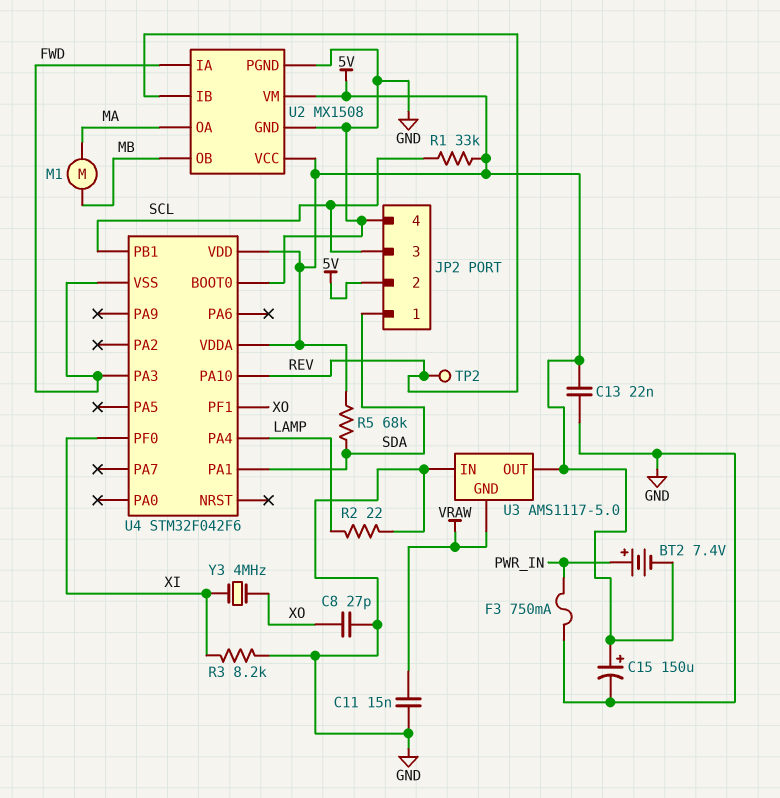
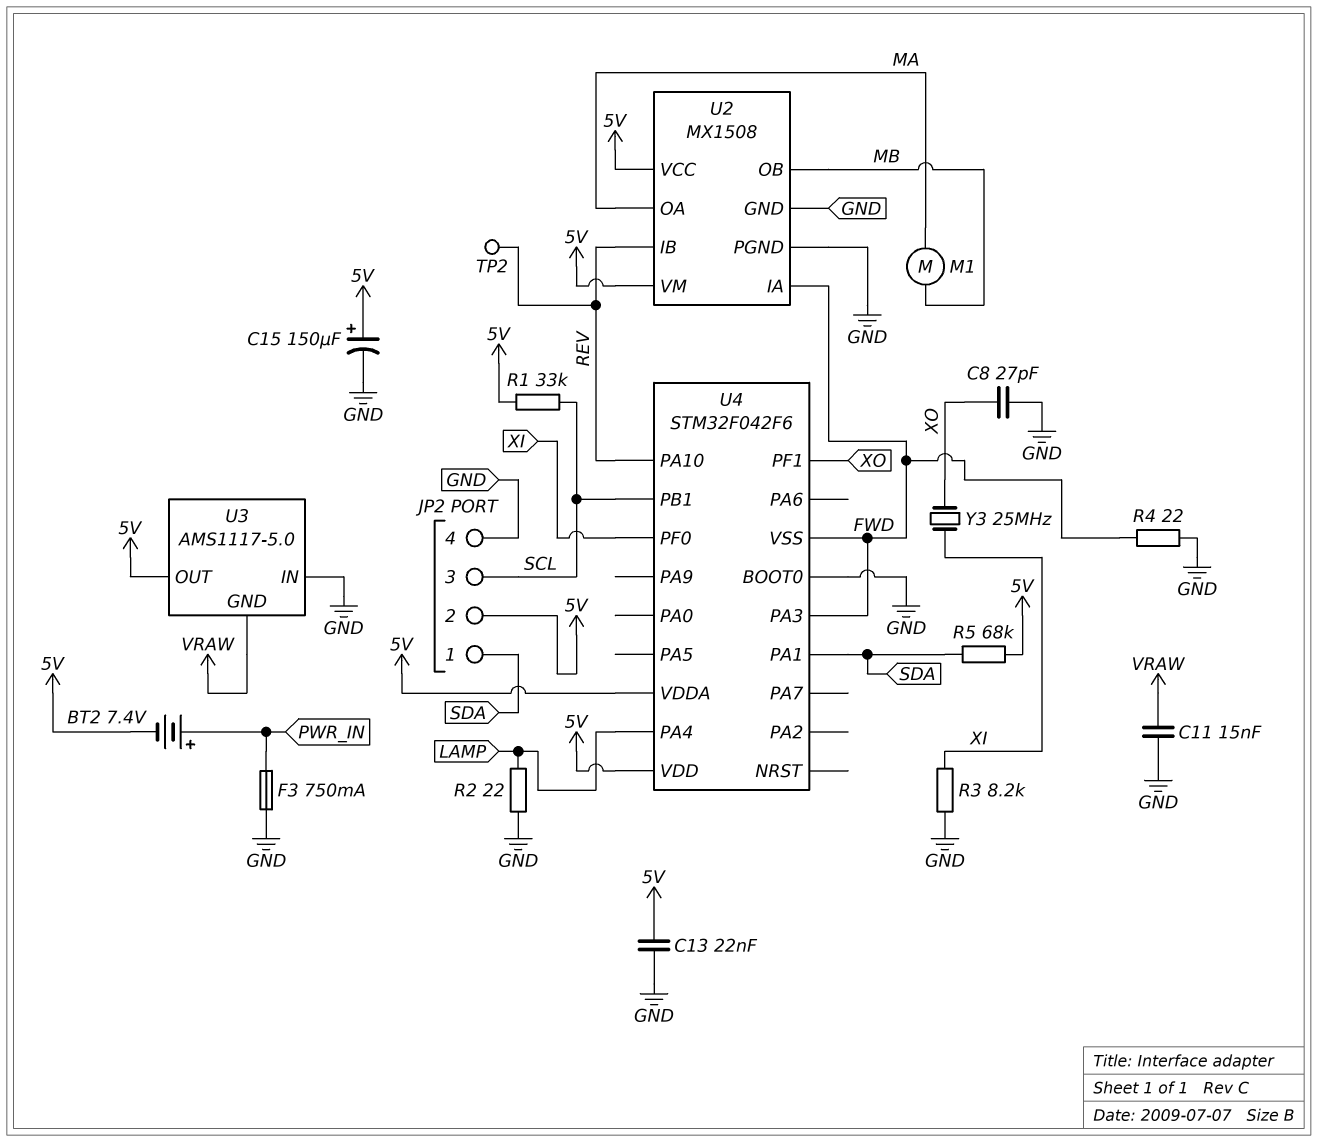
R4: none -> 22 (FWD, GND)
Y3: 4MHz (XI, XO) -> 25MHz (XI, XO)

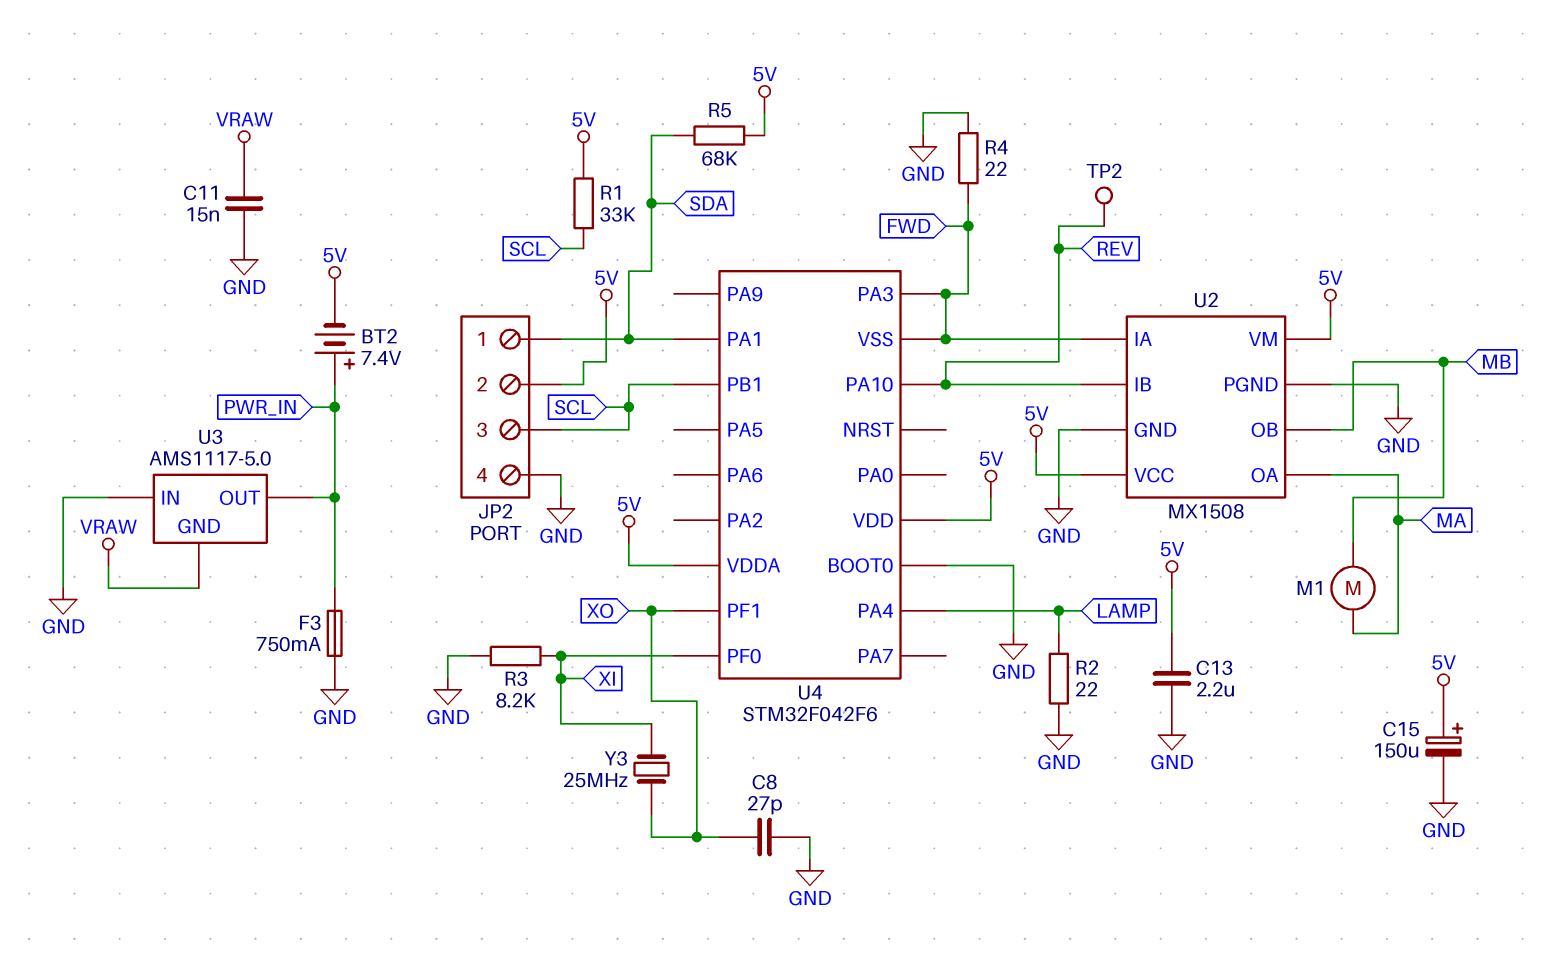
C13: 22nF (5V, GND) -> 2.2uF (5V, GND)
U3 pin OUT: 5V -> PWR_IN

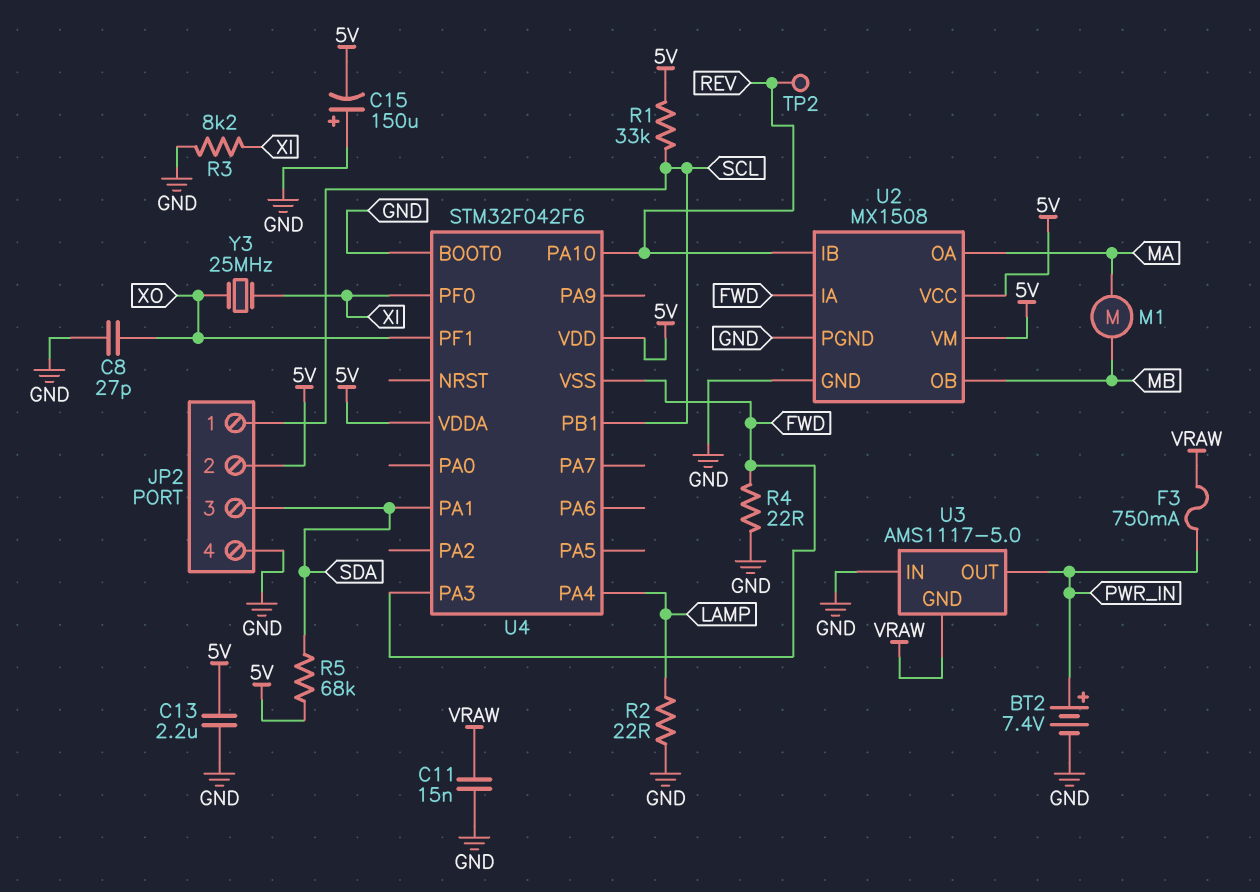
BT2: 7.4V (plus PWR_IN, minus 5V) -> 7.4V (plus PWR_IN, minus GND)
C15: 150uF (plus 5V, minus GND) -> 150uF (plus GND, minus 5V)
F3: 750mA (GND, PWR_IN) -> 750mA (PWR_IN, VRAW)
JP2 pin 1: SDA -> SCL
JP2 pin 3: SCL -> SDA

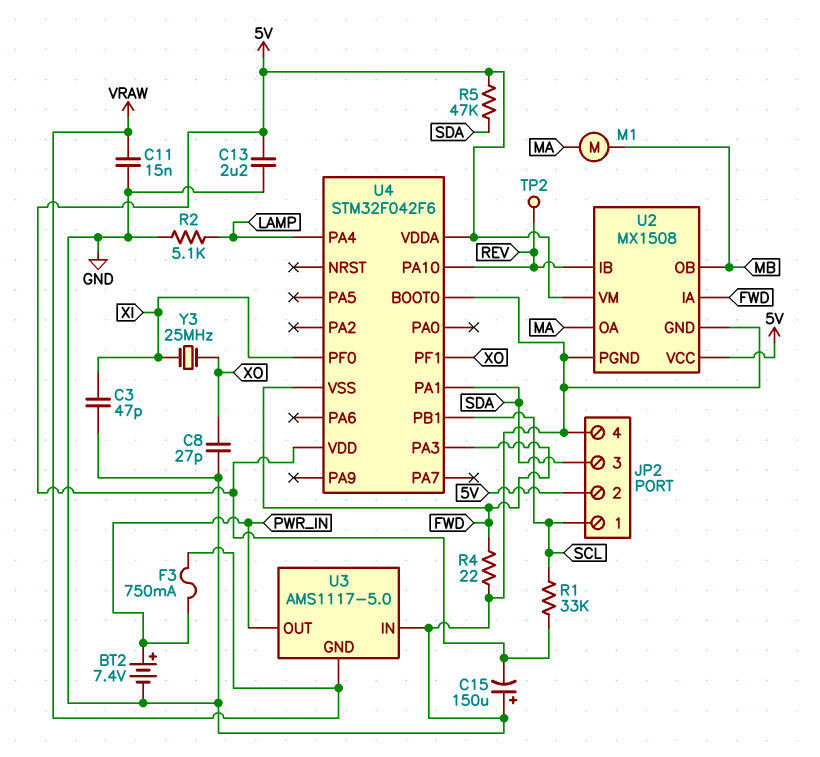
C3: none -> 47pF (GND, XI)
R2: 22 (GND, LAMP) -> 5.1k (GND, LAMP)
R3: 8.2k (GND, XI) -> none
R5: 68k (5V, SDA) -> 47k (5V, SDA)

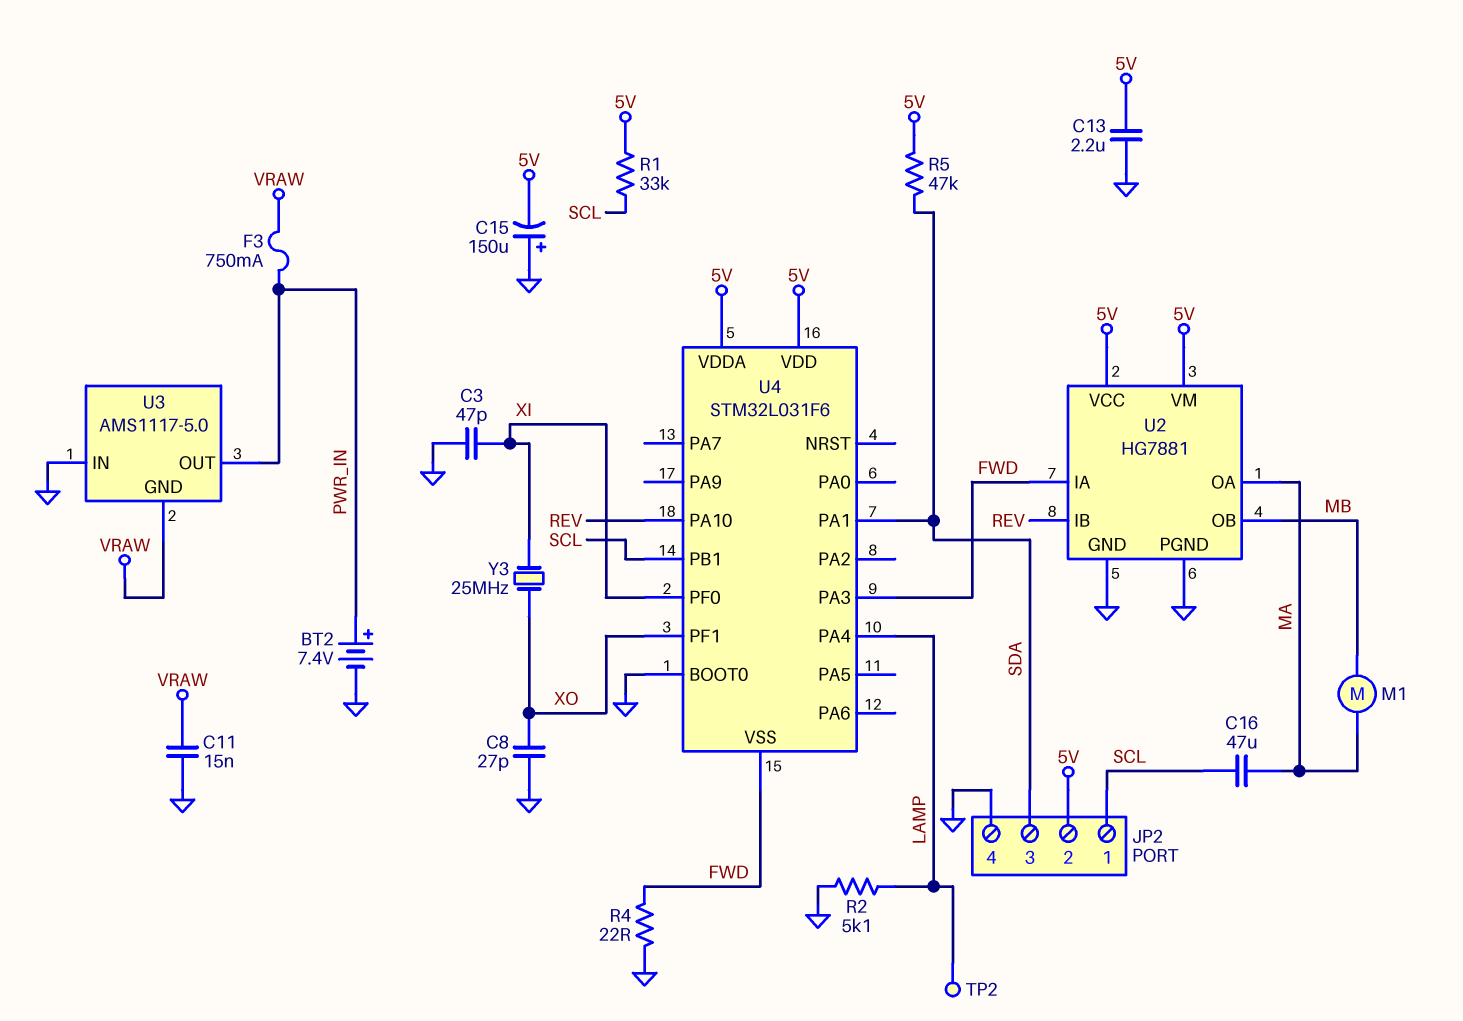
C16: none -> 47uF (MA, SCL)
TP2: test point (REV) -> test point (LAMP)
U2: MX1508 -> HG7881
U4: STM32F042F6 -> STM32L031F6

